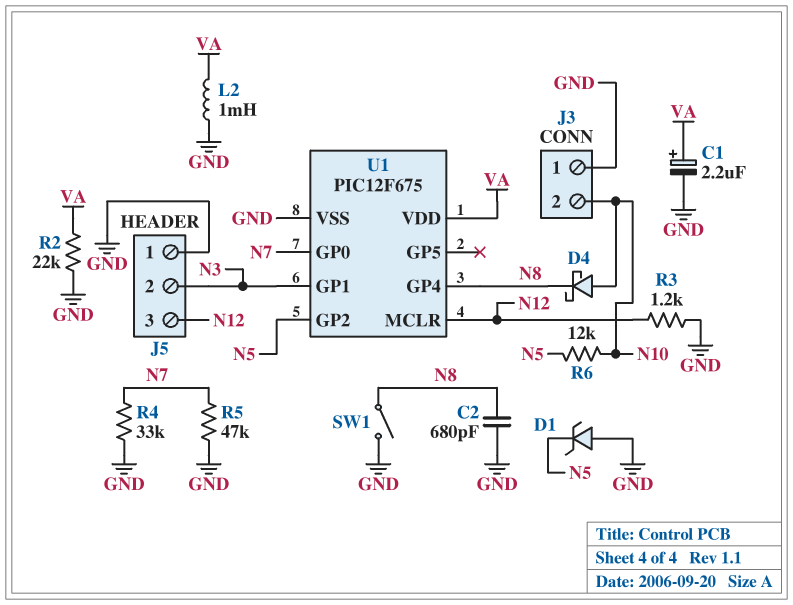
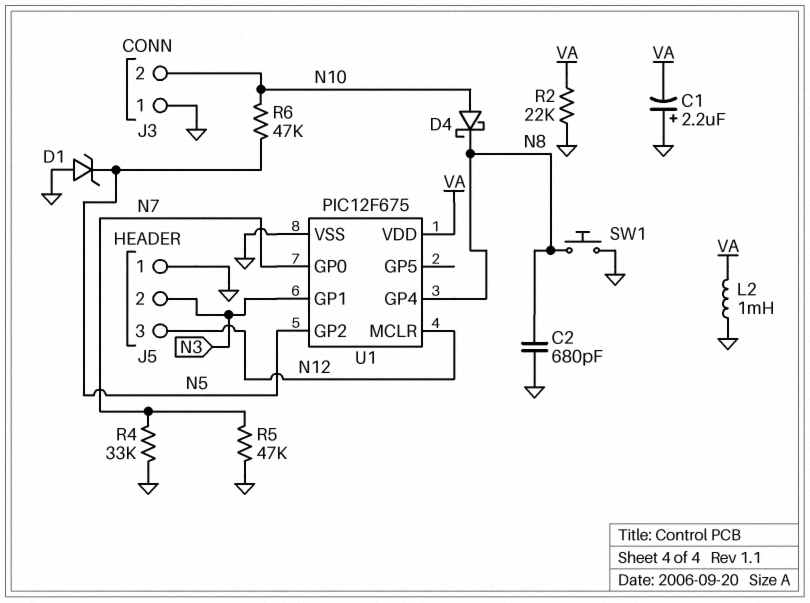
C1: 2.2uF (plus VA, minus GND) -> 2.2uF (plus GND, minus VA)
R3: 1.2k (GND, N12) -> none
R6: 12k (N5, N10) -> 47k (N5, N10)
SW1: switch (GND, N8) -> button (GND, N8)

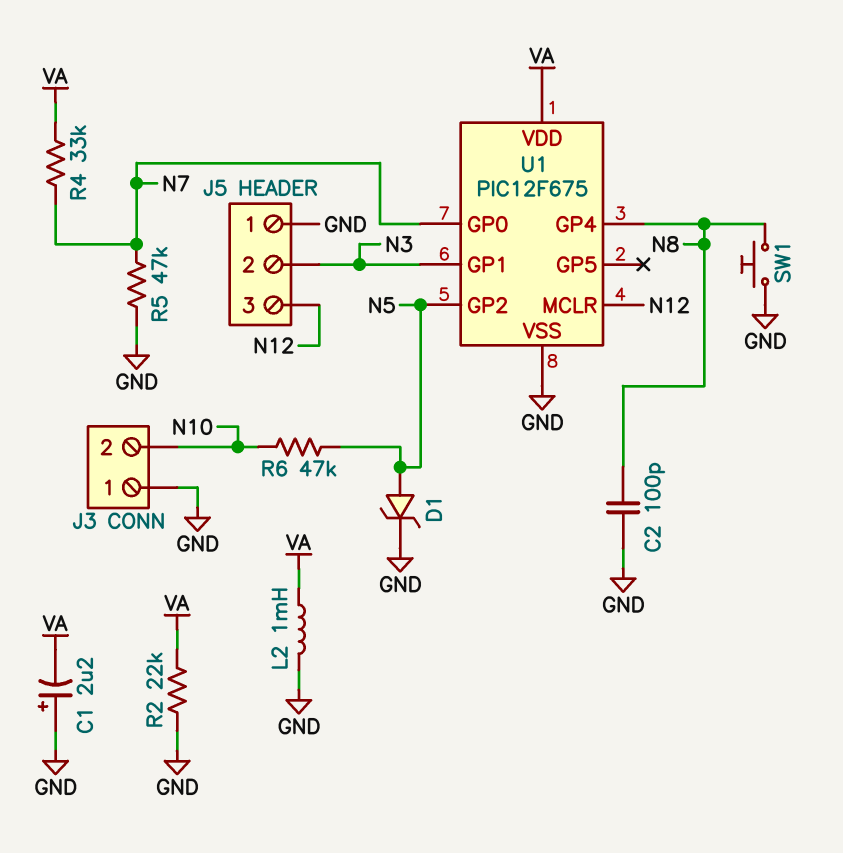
C2: 680pF (GND, N8) -> 100pF (GND, N8)
D1: zener (A GND, K N5) -> zener (A N5, K GND)
D4: schottky (A N10, K N8) -> none
R4: 33k (GND, N7) -> 33k (N7, VA)

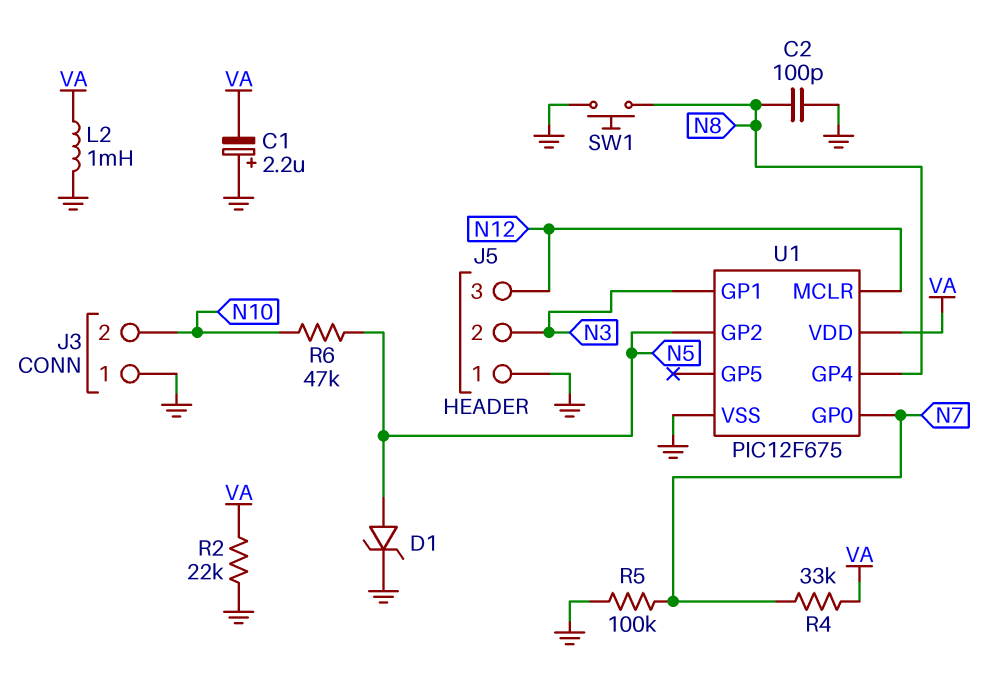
R5: 47k (GND, N7) -> 100k (GND, N7)

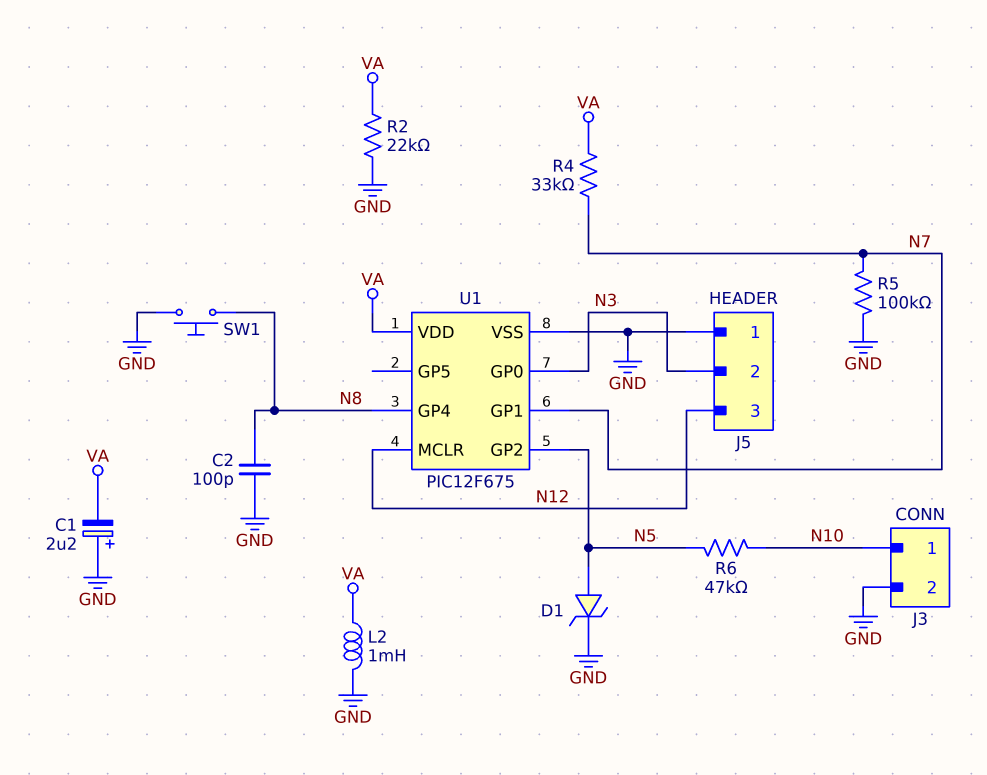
J3 pin 1: GND -> N10
J3 pin 2: N10 -> GND
U1 pin GP0: N7 -> N3
U1 pin GP1: N3 -> N7

